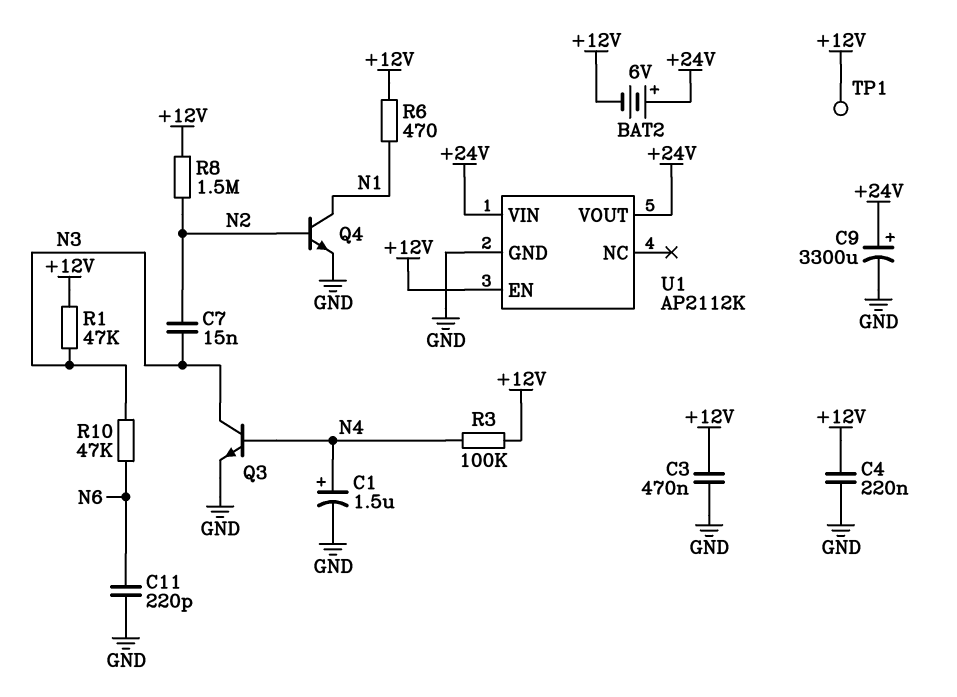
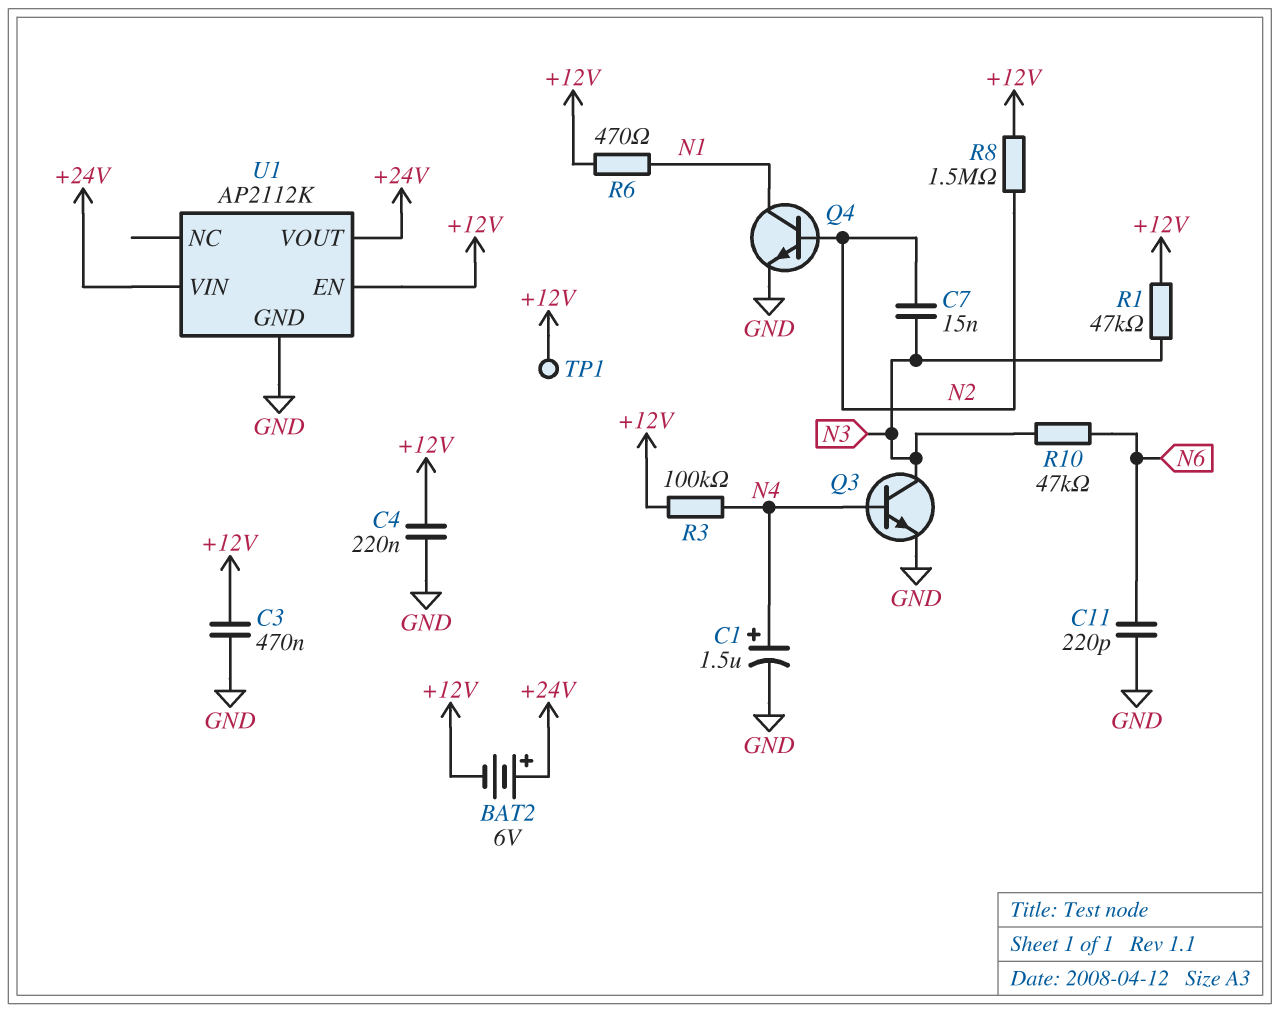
C9: 3300uF (plus +24V, minus GND) -> none

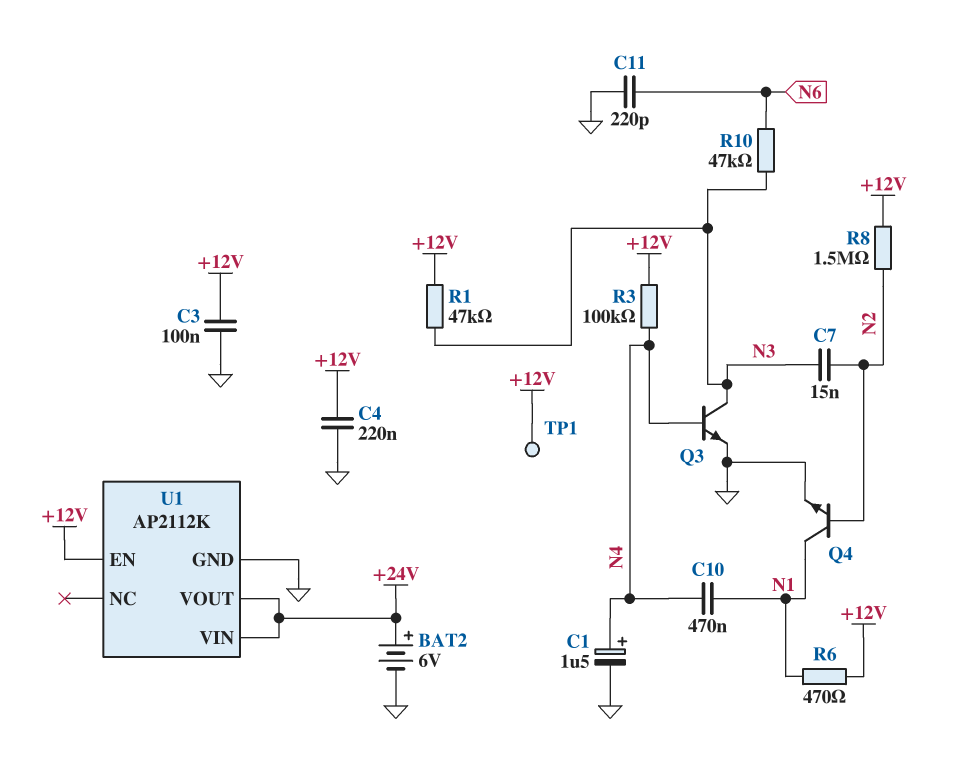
BAT2: 6V (plus +24V, minus +12V) -> 6V (plus +24V, minus GND)
C3: 470nF (+12V, GND) -> 100nF (+12V, GND)
C10: none -> 470nF (N1, N4)

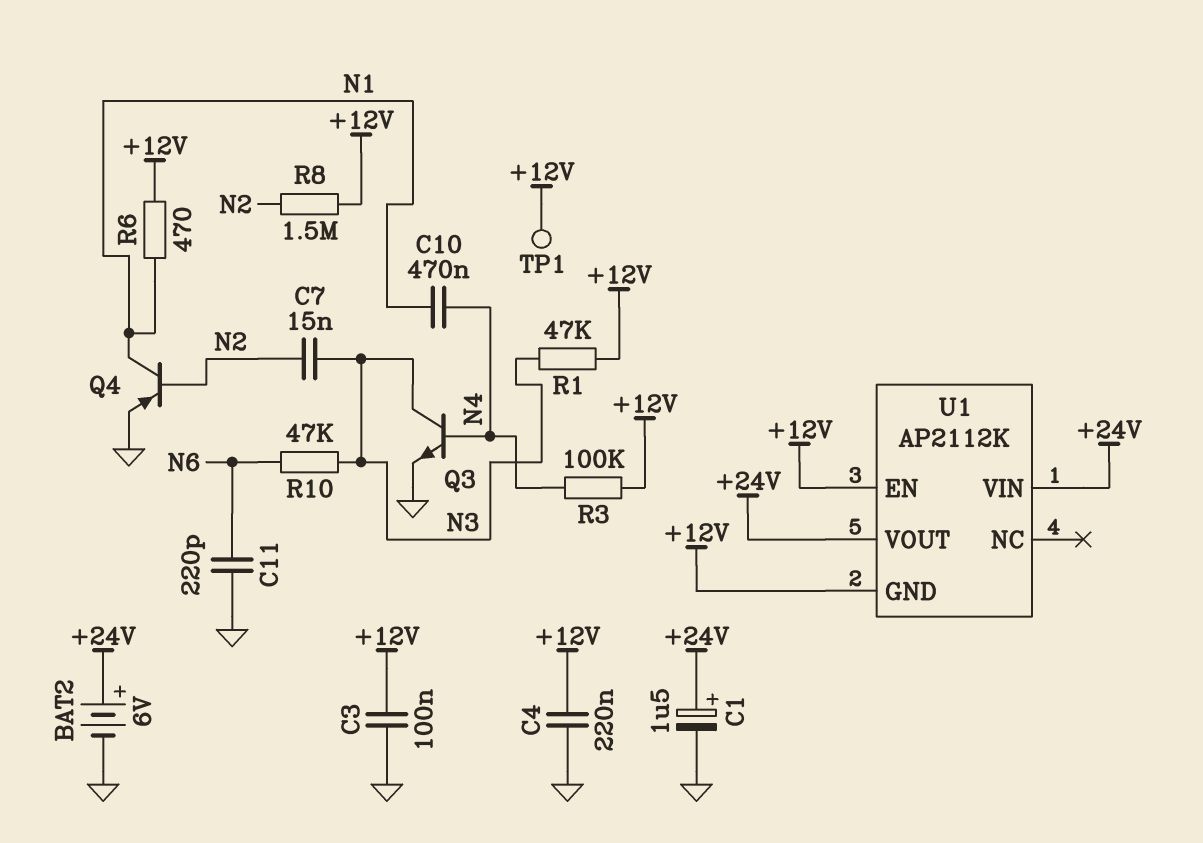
C1: 1.5uF (plus N4, minus GND) -> 1.5uF (plus +24V, minus GND)
Q4: NPN (B N2, C N1, E GND) -> PNP (B N2, C N1, E GND)
U1 pin GND: GND -> +12V

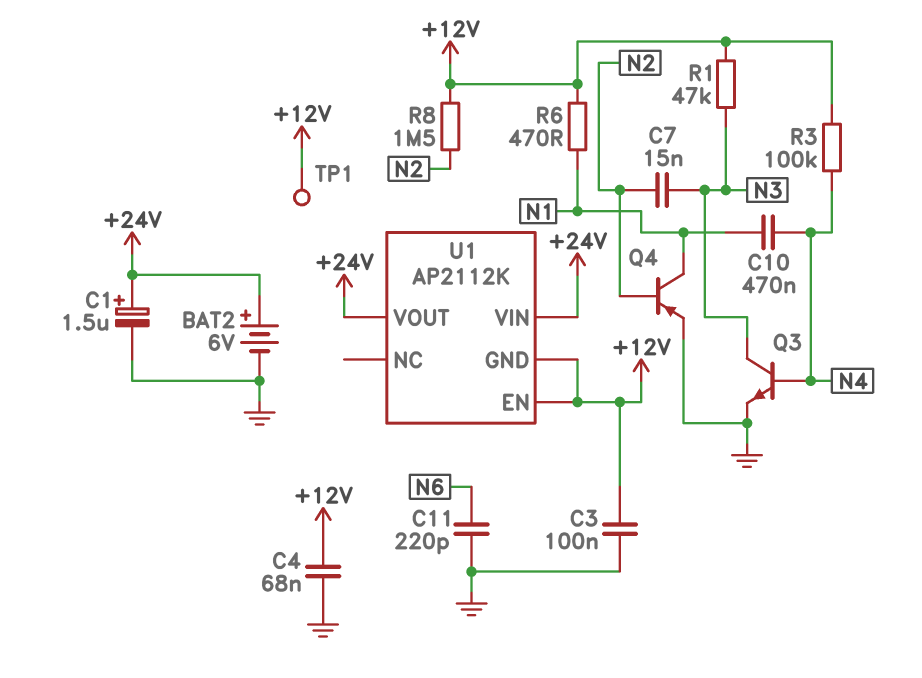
C4: 220nF (+12V, GND) -> 68nF (+12V, GND)
R10: 47k (N3, N6) -> none

